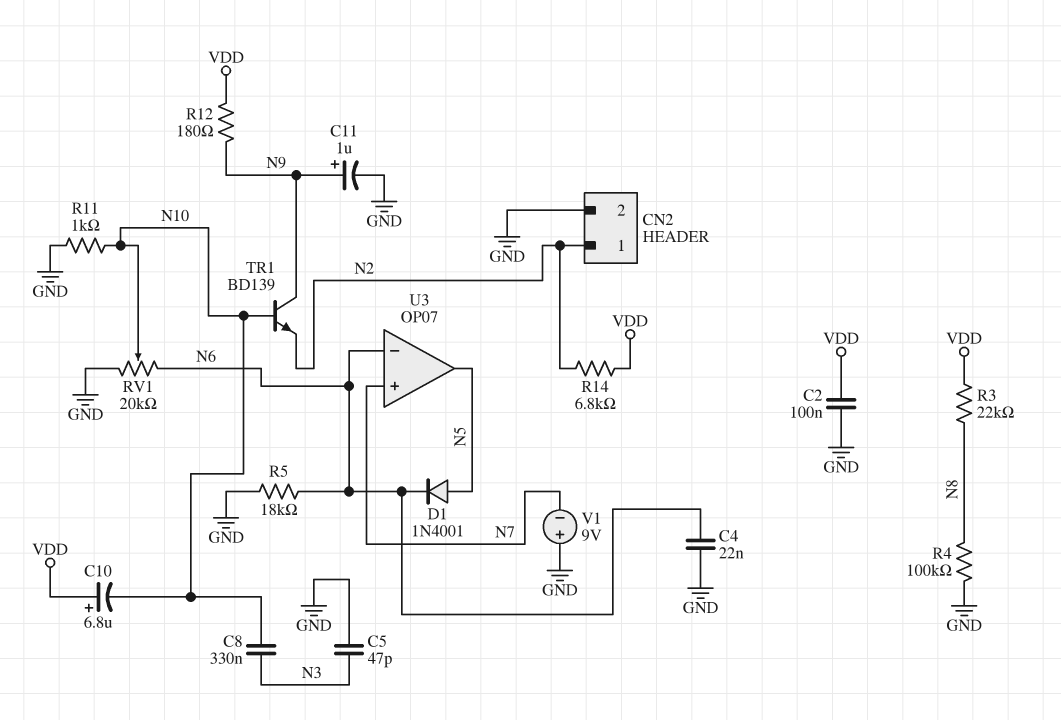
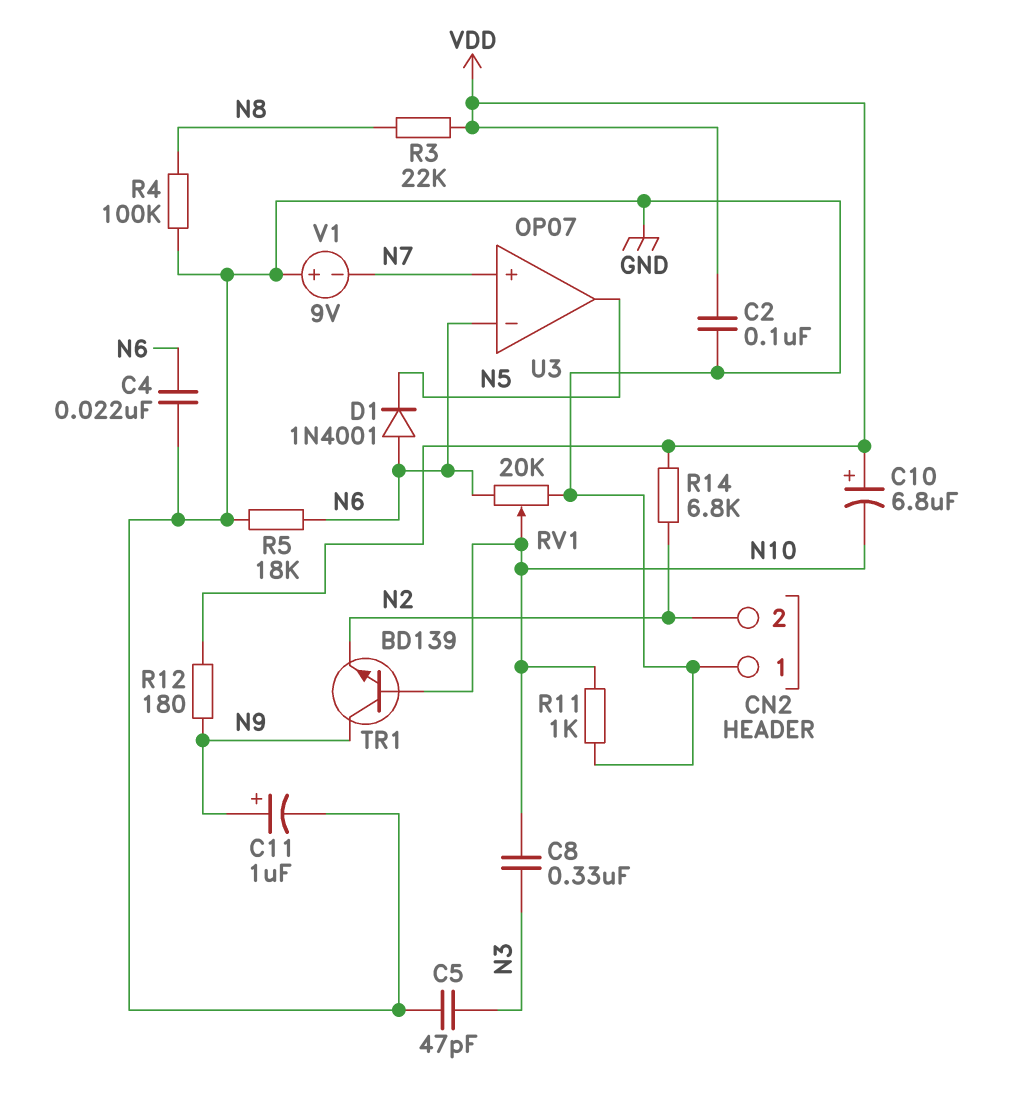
CN2 pin 1: N2 -> GND
CN2 pin 2: GND -> N2
D1: diode 1N4001 (A N5, K N6) -> diode 1N4001 (A N6, K N5)

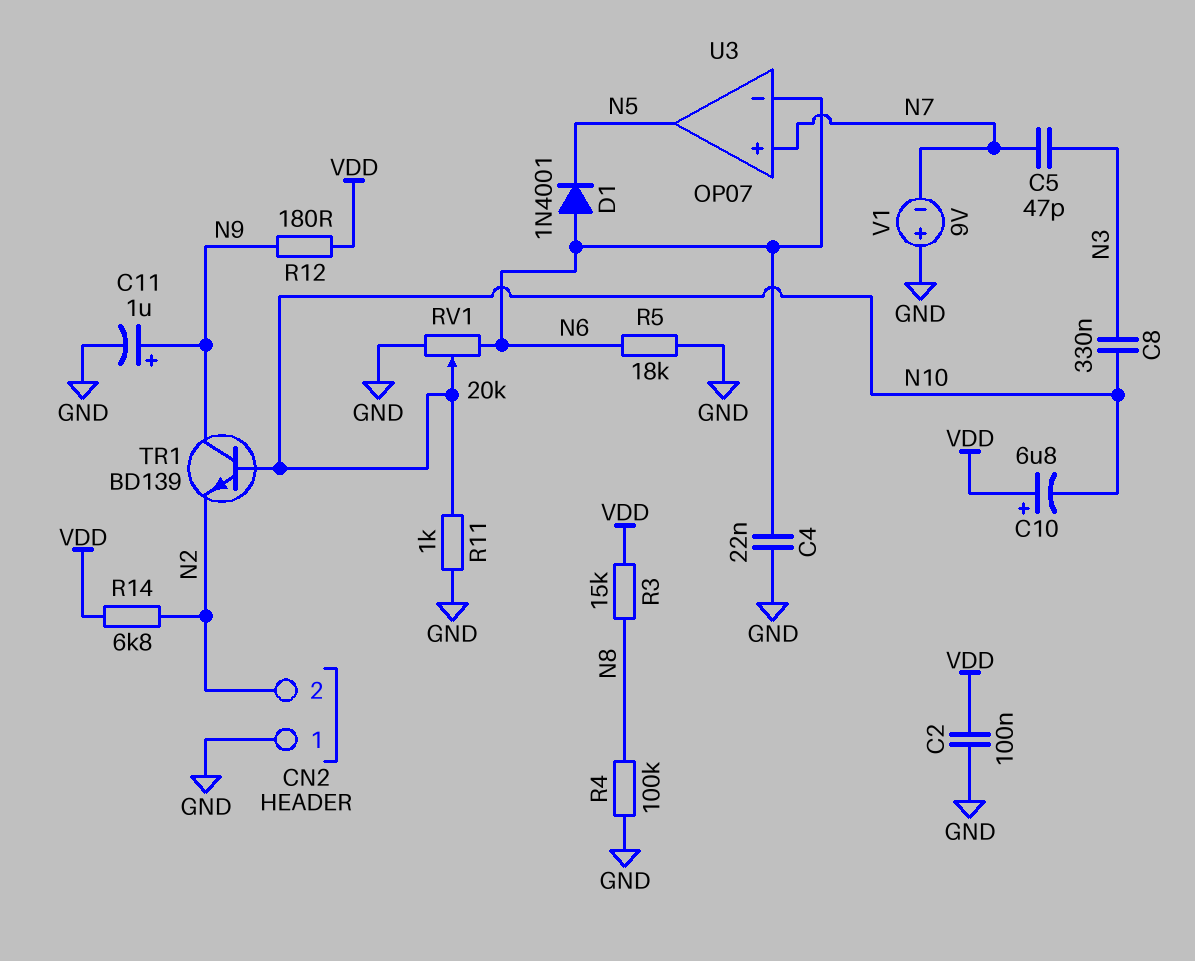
C5: 47pF (GND, N3) -> 47pF (N3, N7)
R3: 22k (N8, VDD) -> 15k (N8, VDD)

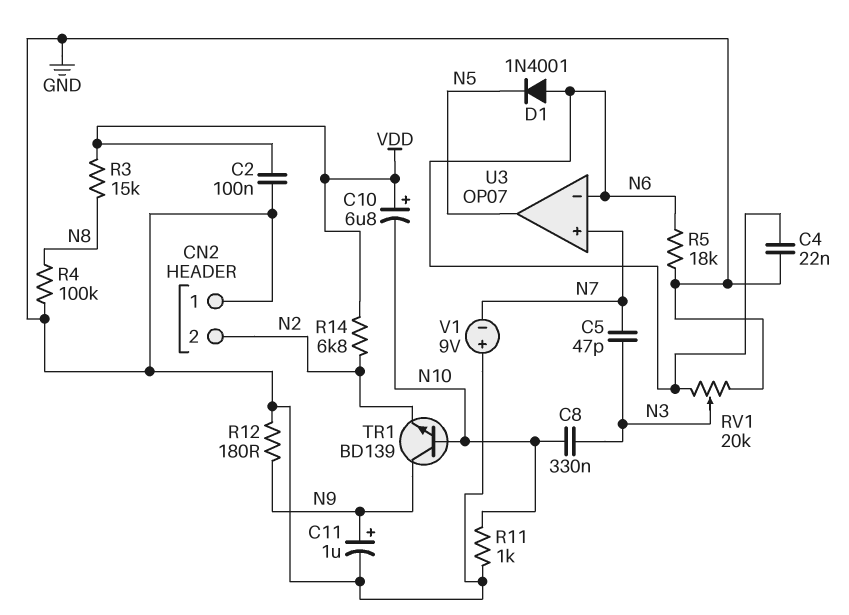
R12: 180 (N9, VDD) -> 180 (GND, N9)
RV1: 20k (GND, N6, wiper N10) -> 20k (GND, N6, wiper N3)

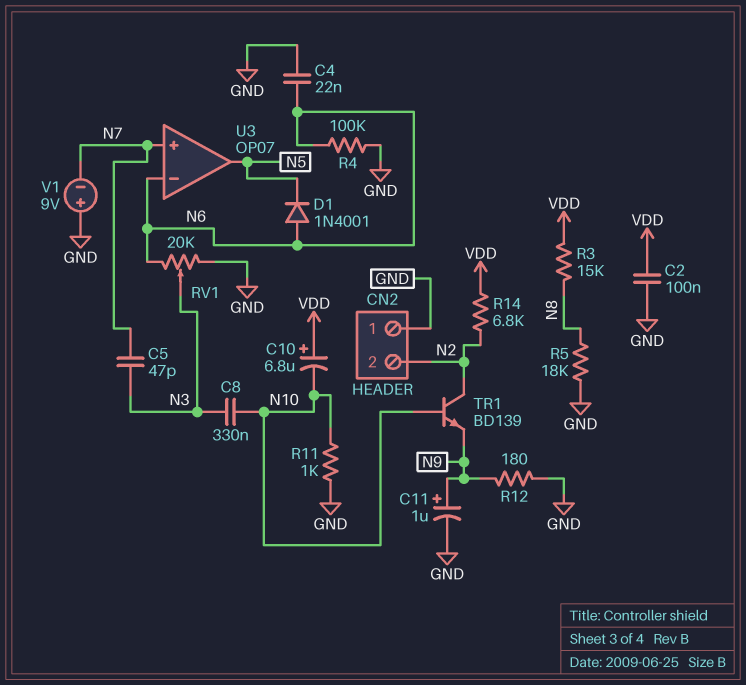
R4: 100k (GND, N8) -> 100k (GND, N6)
R5: 18k (GND, N6) -> 18k (GND, N8)
TR1: NPN BD139 (B N10, C N9, E N2) -> NPN BD139 (B N10, C N2, E N9)

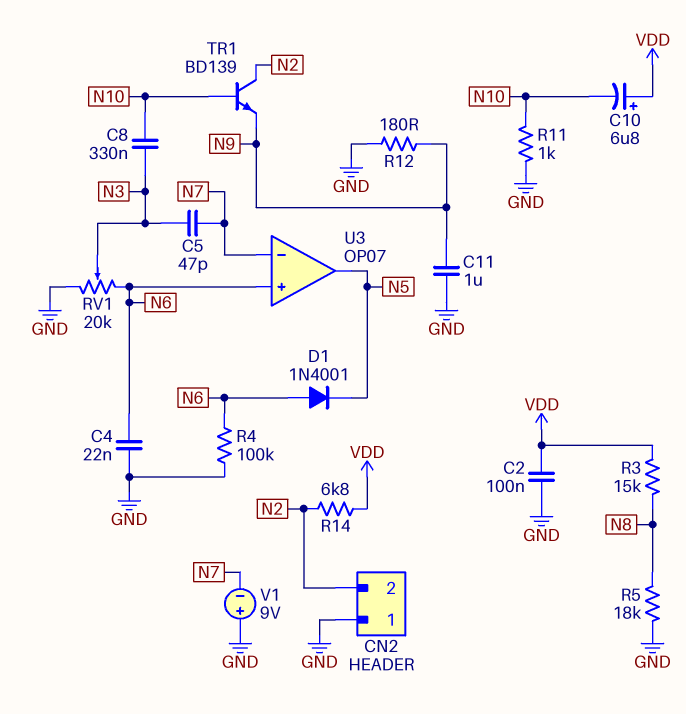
C11: 1uF (plus N9, minus GND) -> 1uF (GND, N9)
U3 pin in+: N7 -> N6
U3 pin in-: N6 -> N7

